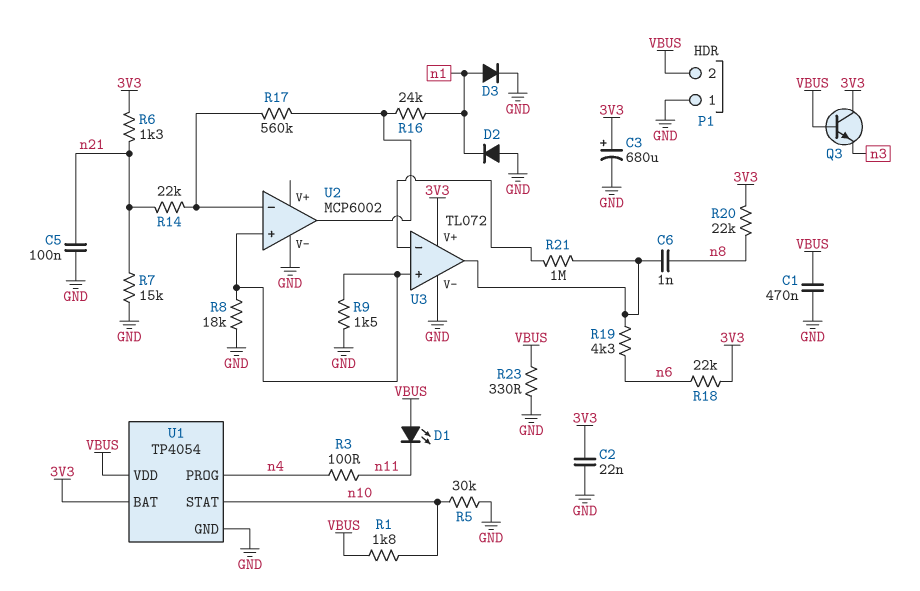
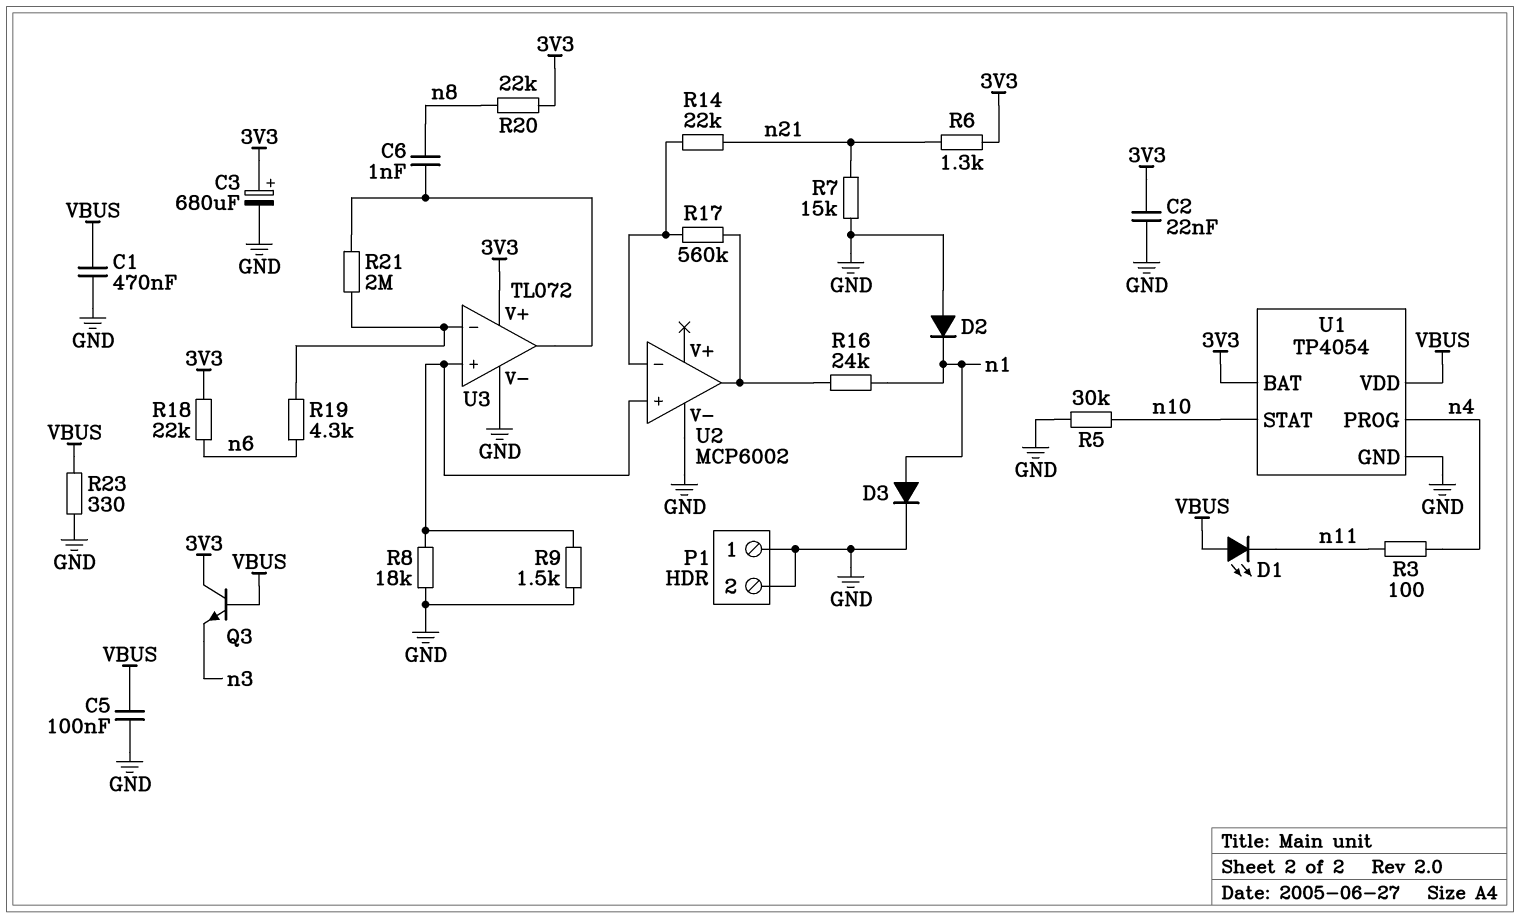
C5: 100nF (GND, n21) -> 100nF (GND, VBUS)
P1 pin 2: VBUS -> GND
R1: 1.8k (VBUS, n10) -> none
R19: 4.3k (U3/out, n6) -> 4.3k (U3/in-, n6)
R21: 1M (U3/in-, U3/out) -> 2M (U3/in-, U3/out)

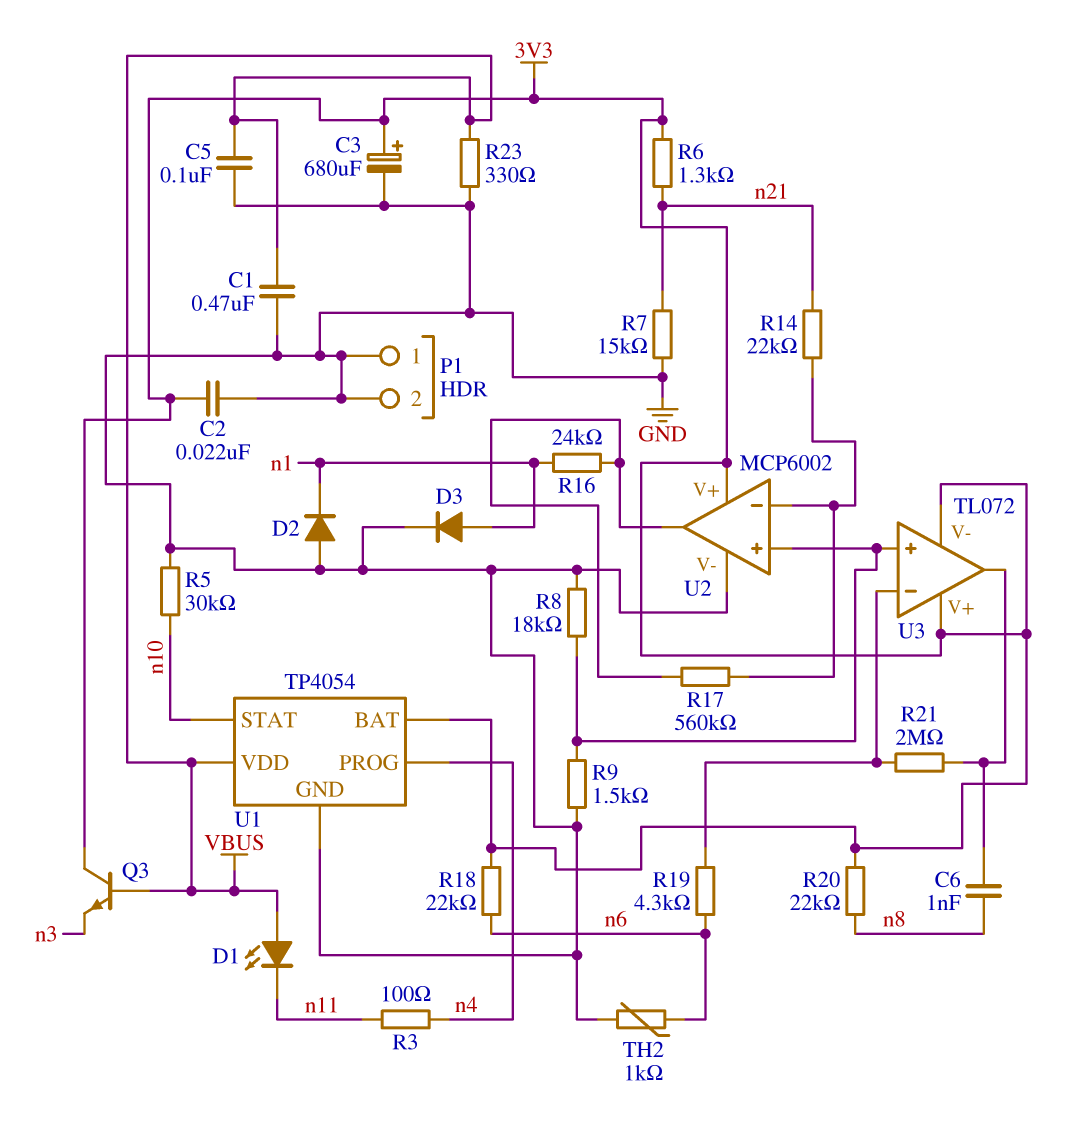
TH2: none -> 1k (GND, n6)
U2 pin V+: none -> 3V3
U3 pin V-: GND -> 3V3

